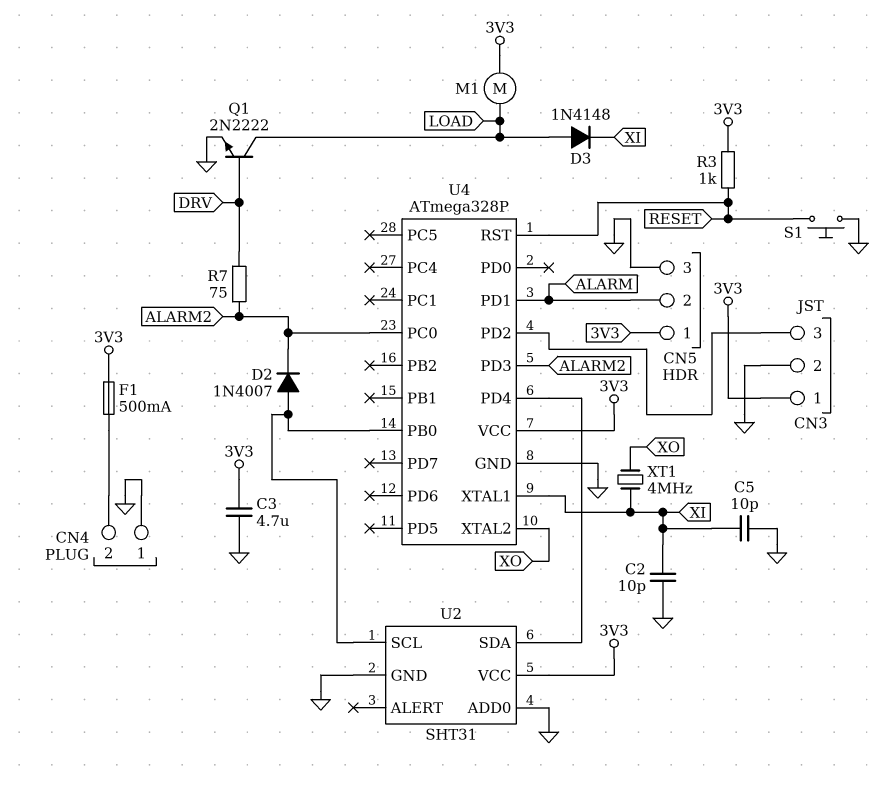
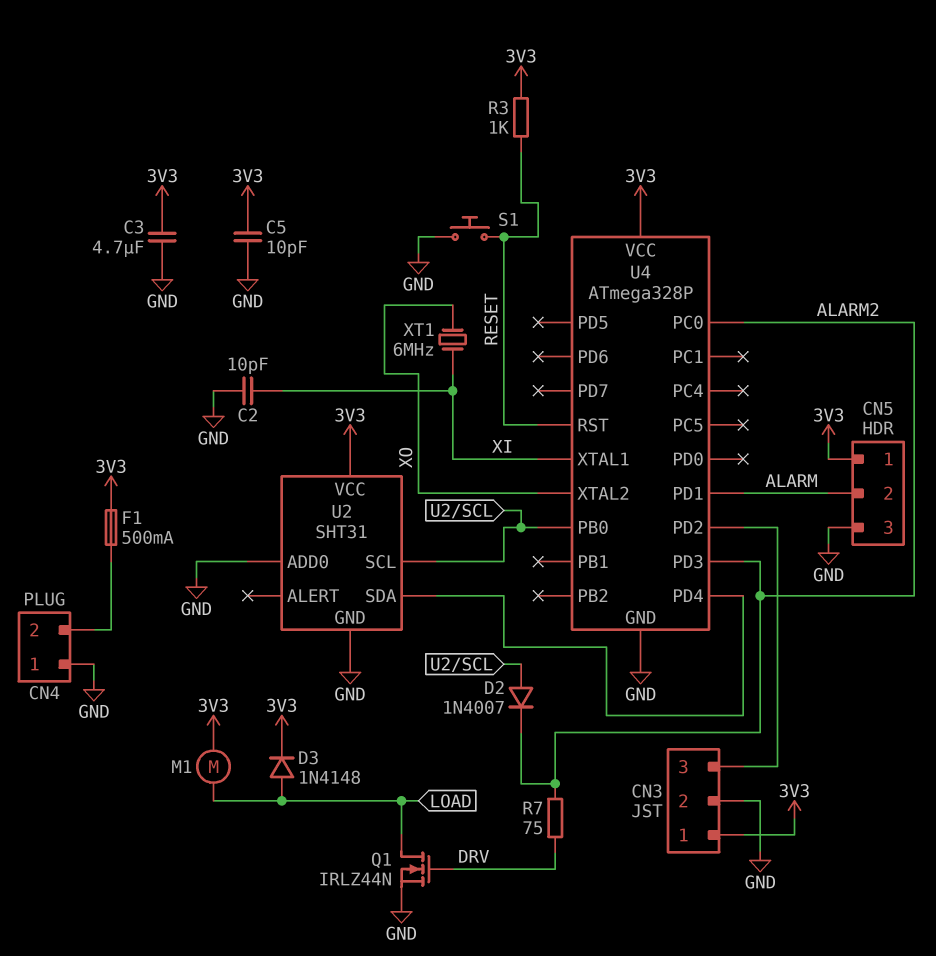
C5: 10pF (GND, XI) -> 10pF (3V3, GND)
D3: diode 1N4148 (A LOAD, K XI) -> diode 1N4148 (A LOAD, K 3V3)
Q1: NPN 2N2222 (B DRV, C LOAD, E GND) -> NMOS IRLZ44N (G DRV, D LOAD, S GND)
XT1: 4MHz (XI, XO) -> 6MHz (XI, XO)

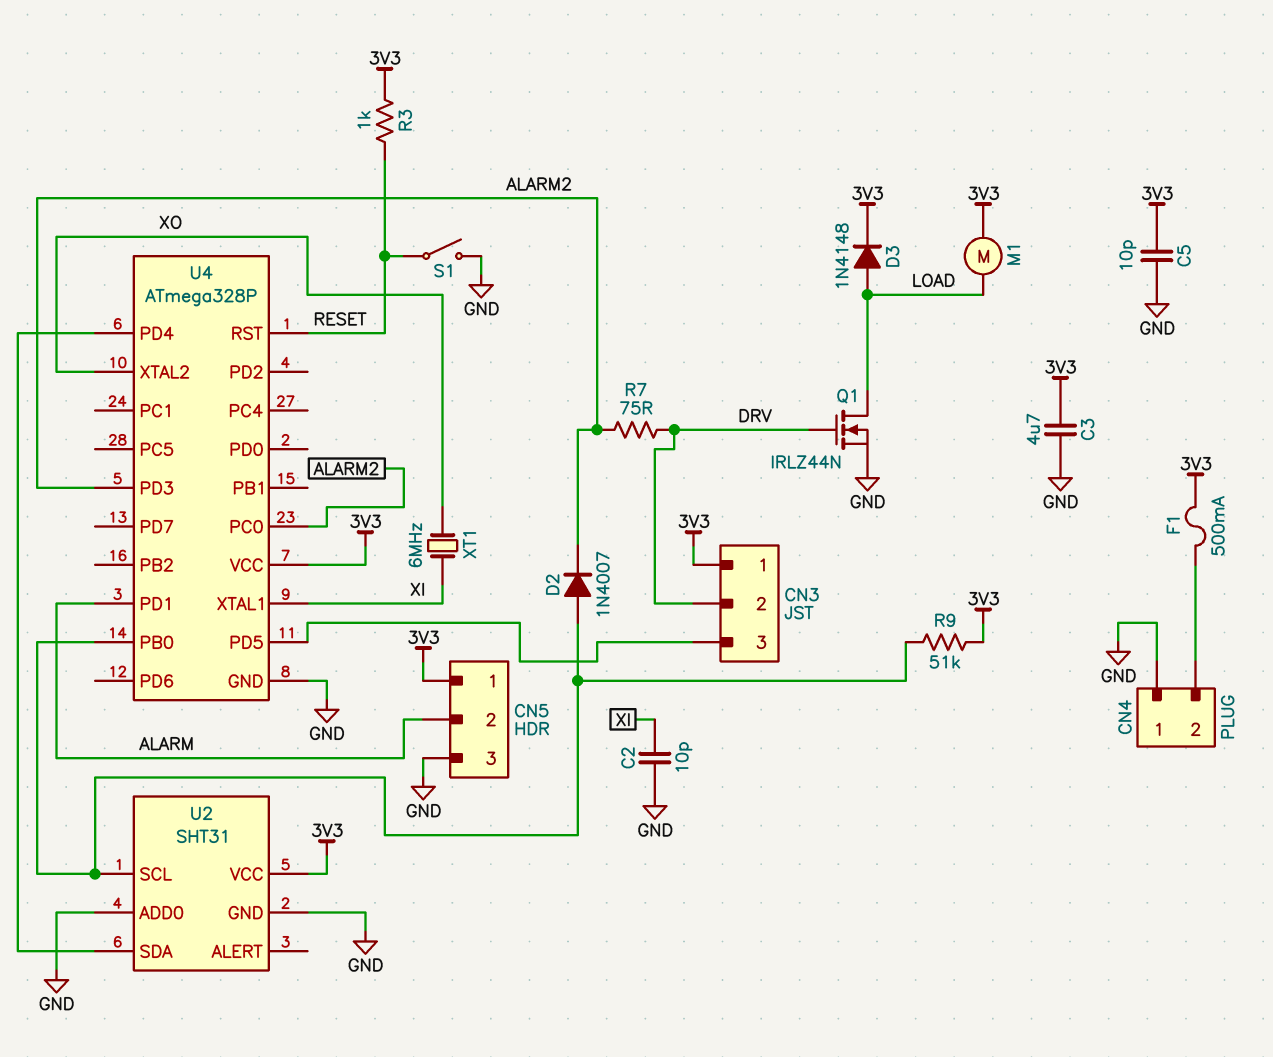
CN3 pin 2: GND -> DRV
R9: none -> 51k (3V3, U2/SCL)
S1: button (GND, RESET) -> switch (GND, RESET)
U4 pin PD2: CN3/3 -> none
U4 pin PD5: none -> CN3/3

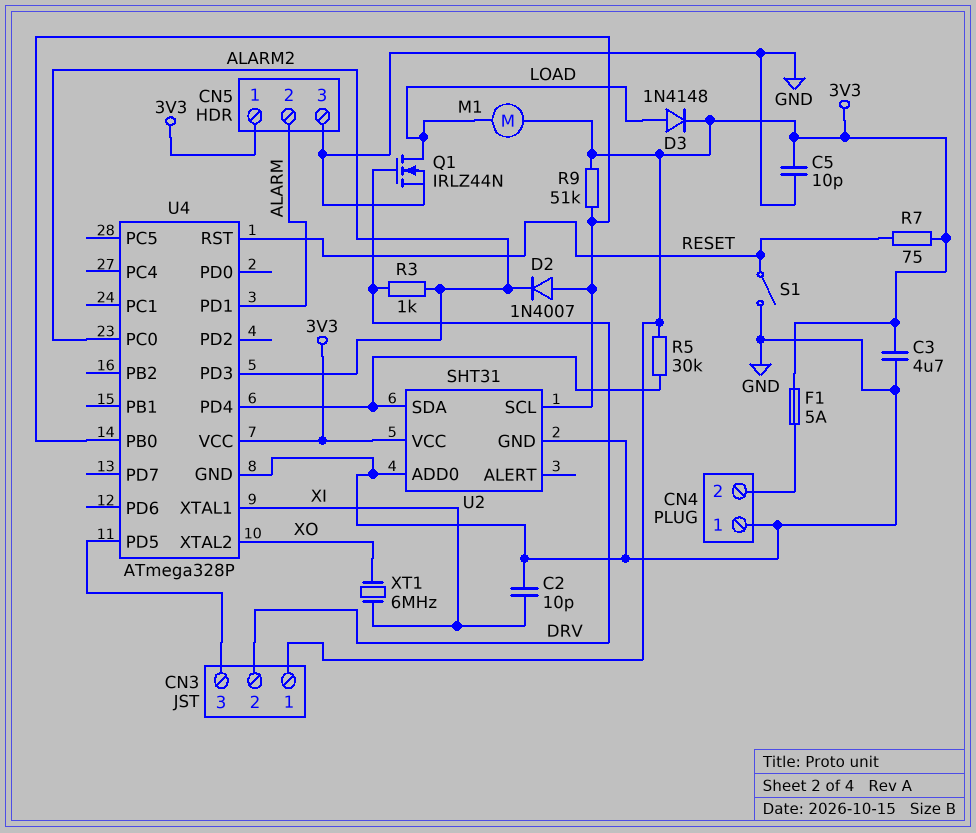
F1: 500mA (3V3, CN4/2) -> 5A (3V3, CN4/2)
R3: 1k (3V3, RESET) -> 1k (ALARM2, DRV)
R5: none -> 30k (3V3, U2/SDA)
R7: 75 (ALARM2, DRV) -> 75 (3V3, RESET)

